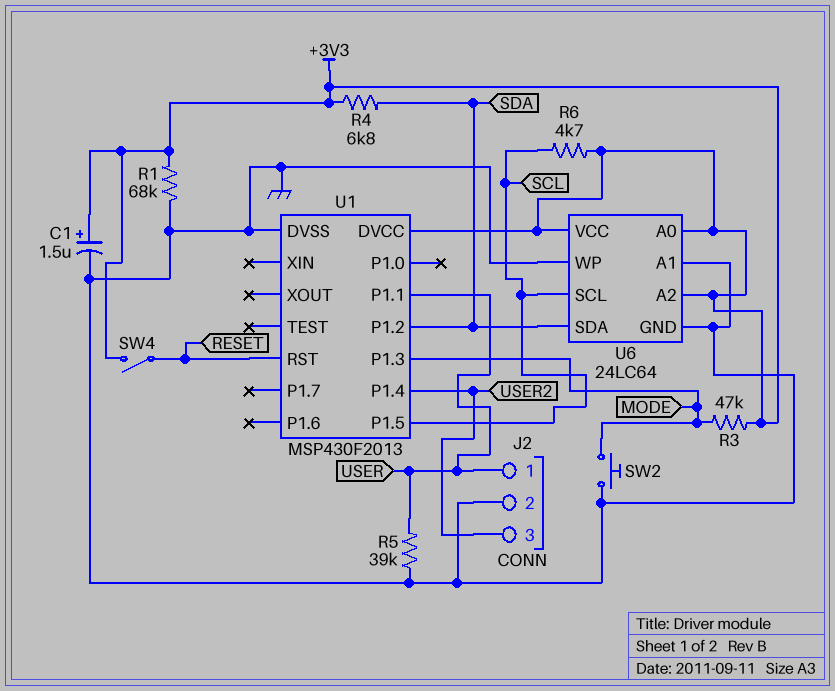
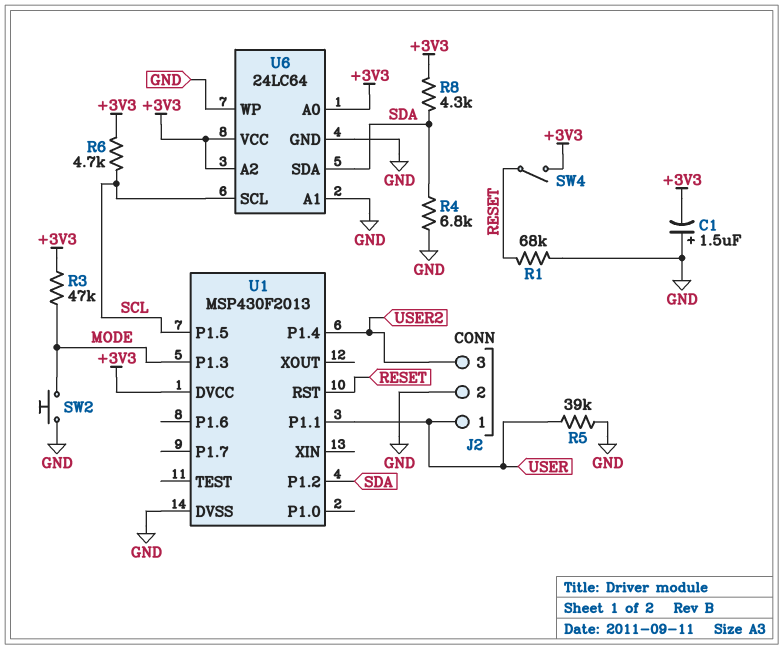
C1: 1.5uF (plus +3V3, minus GND) -> 1.5uF (plus GND, minus +3V3)
R1: 68k (+3V3, GND) -> 68k (GND, RESET)
R4: 6.8k (+3V3, SDA) -> 6.8k (GND, SDA)
R8: none -> 4.3k (+3V3, SDA)

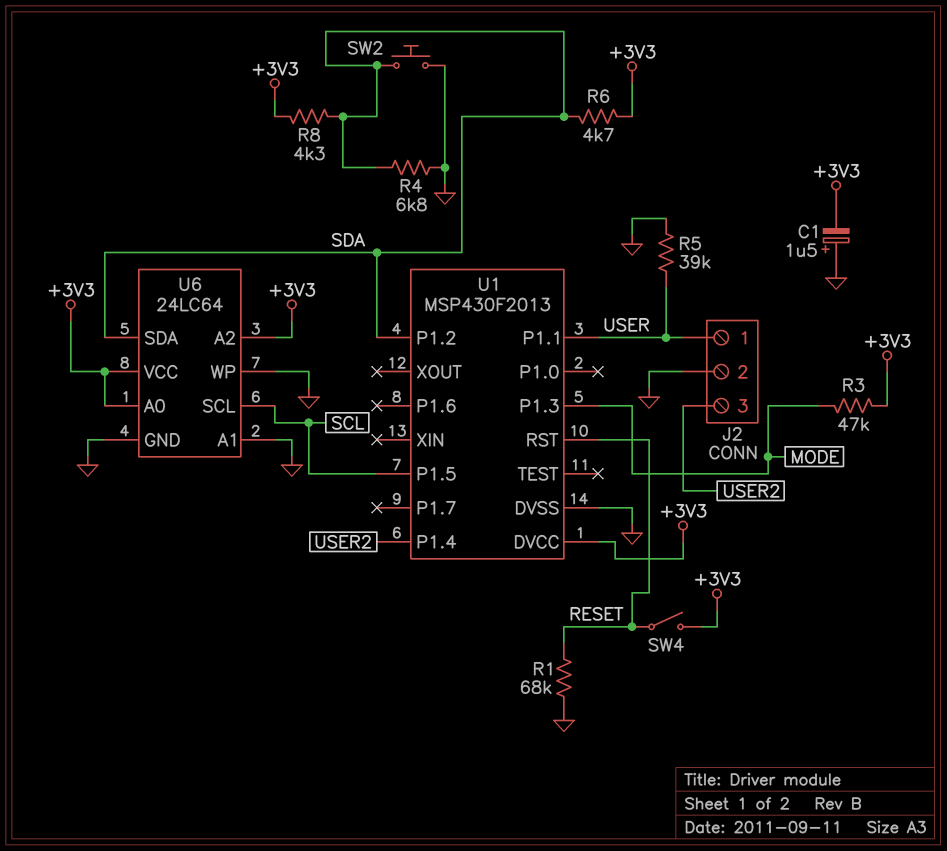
R6: 4.7k (+3V3, SCL) -> 4.7k (+3V3, SDA)
SW2: button (GND, MODE) -> button (GND, SDA)

